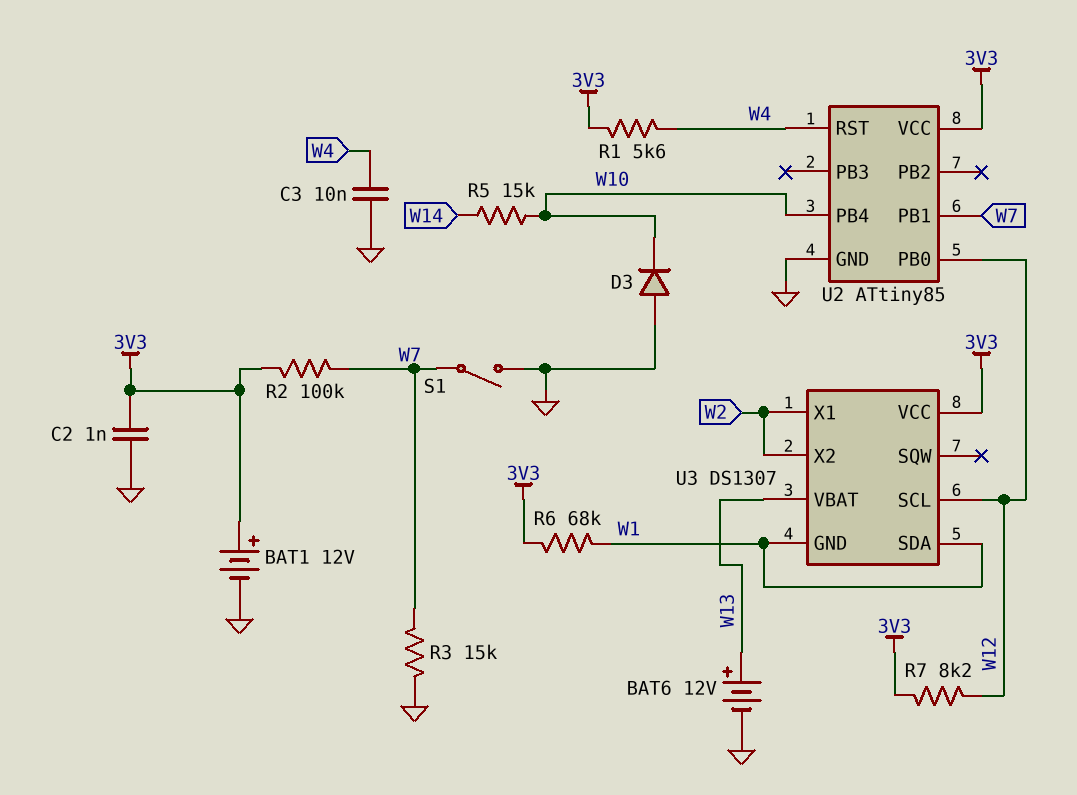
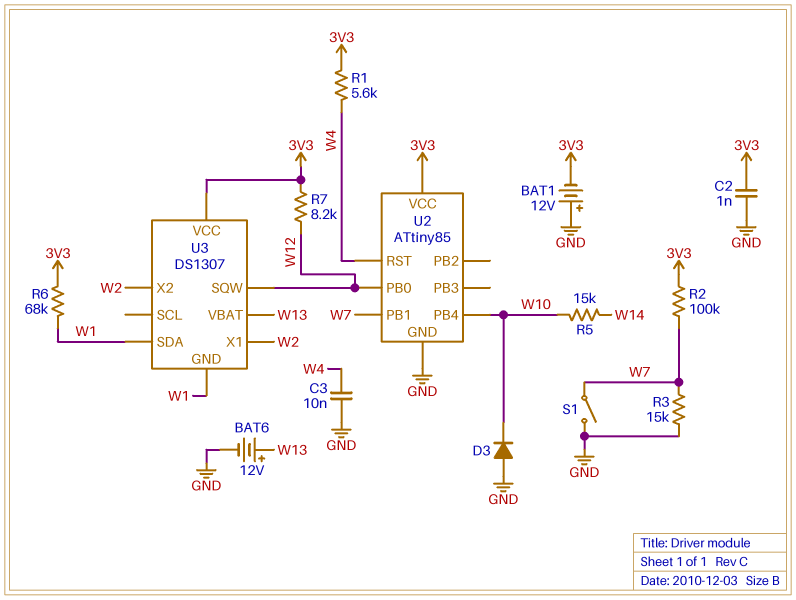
BAT1: 12V (plus 3V3, minus GND) -> 12V (plus GND, minus 3V3)
U3 pin SCL: W12 -> none
U3 pin SQW: none -> W12

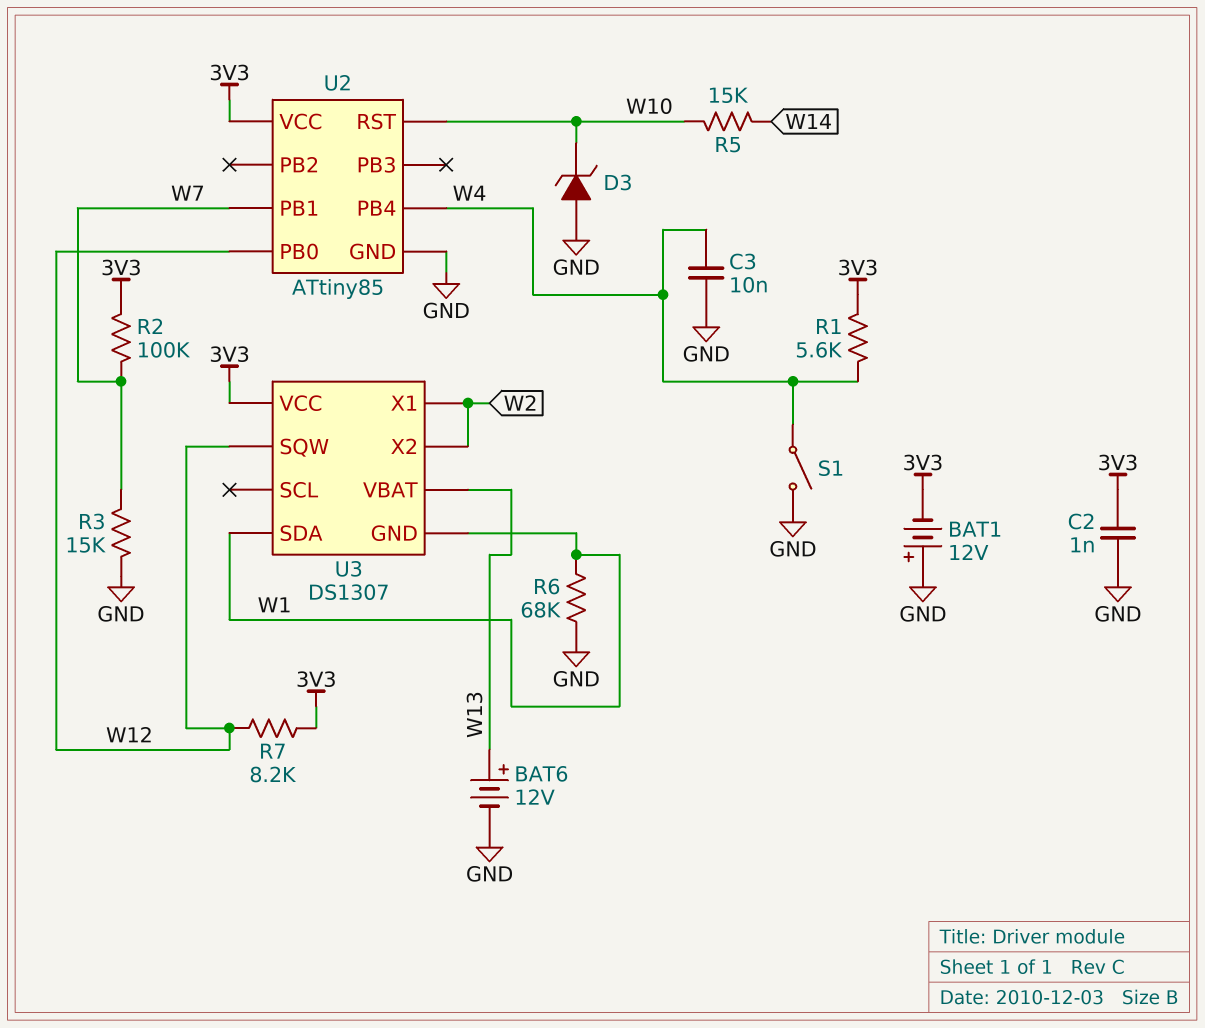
D3: diode (A GND, K W10) -> zener (A GND, K W10)
R6: 68k (3V3, W1) -> 68k (GND, W1)
S1: switch (GND, W7) -> switch (GND, W4)
U2 pin PB4: W10 -> W4
U2 pin RST: W4 -> W10

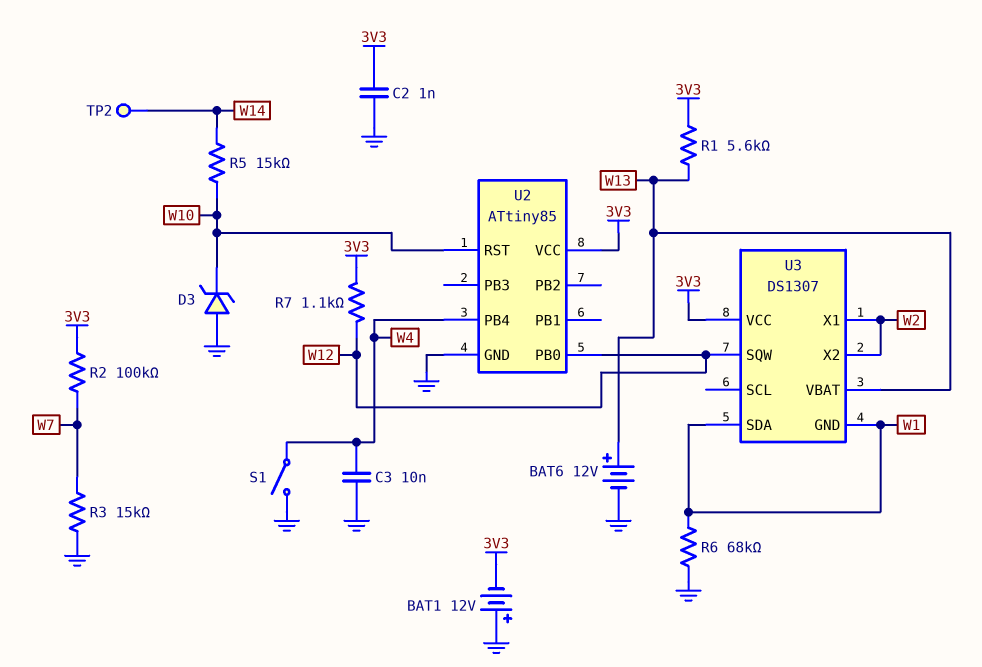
R1: 5.6k (3V3, W4) -> 5.6k (3V3, W13)
R7: 8.2k (3V3, W12) -> 1.1k (3V3, W12)
TP2: none -> test point (W14)
U2 pin PB1: W7 -> none

